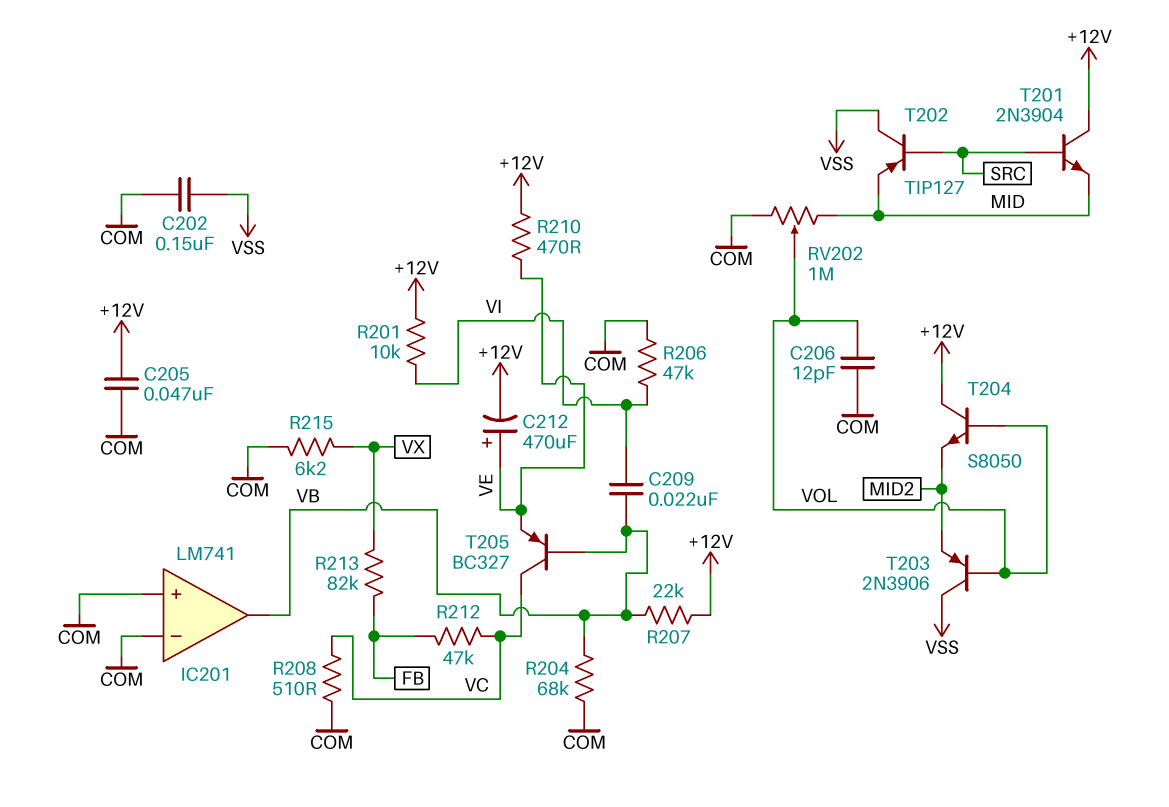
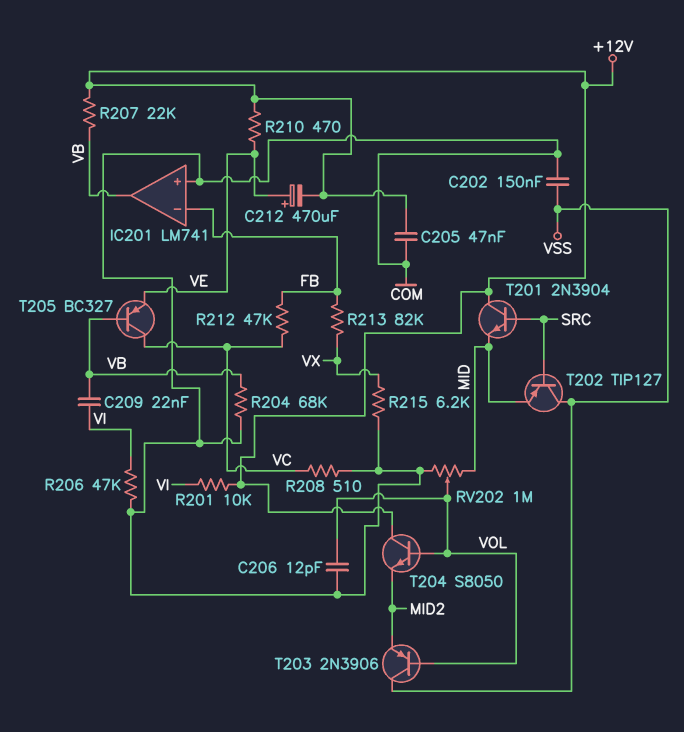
IC201 pin in-: COM -> FB

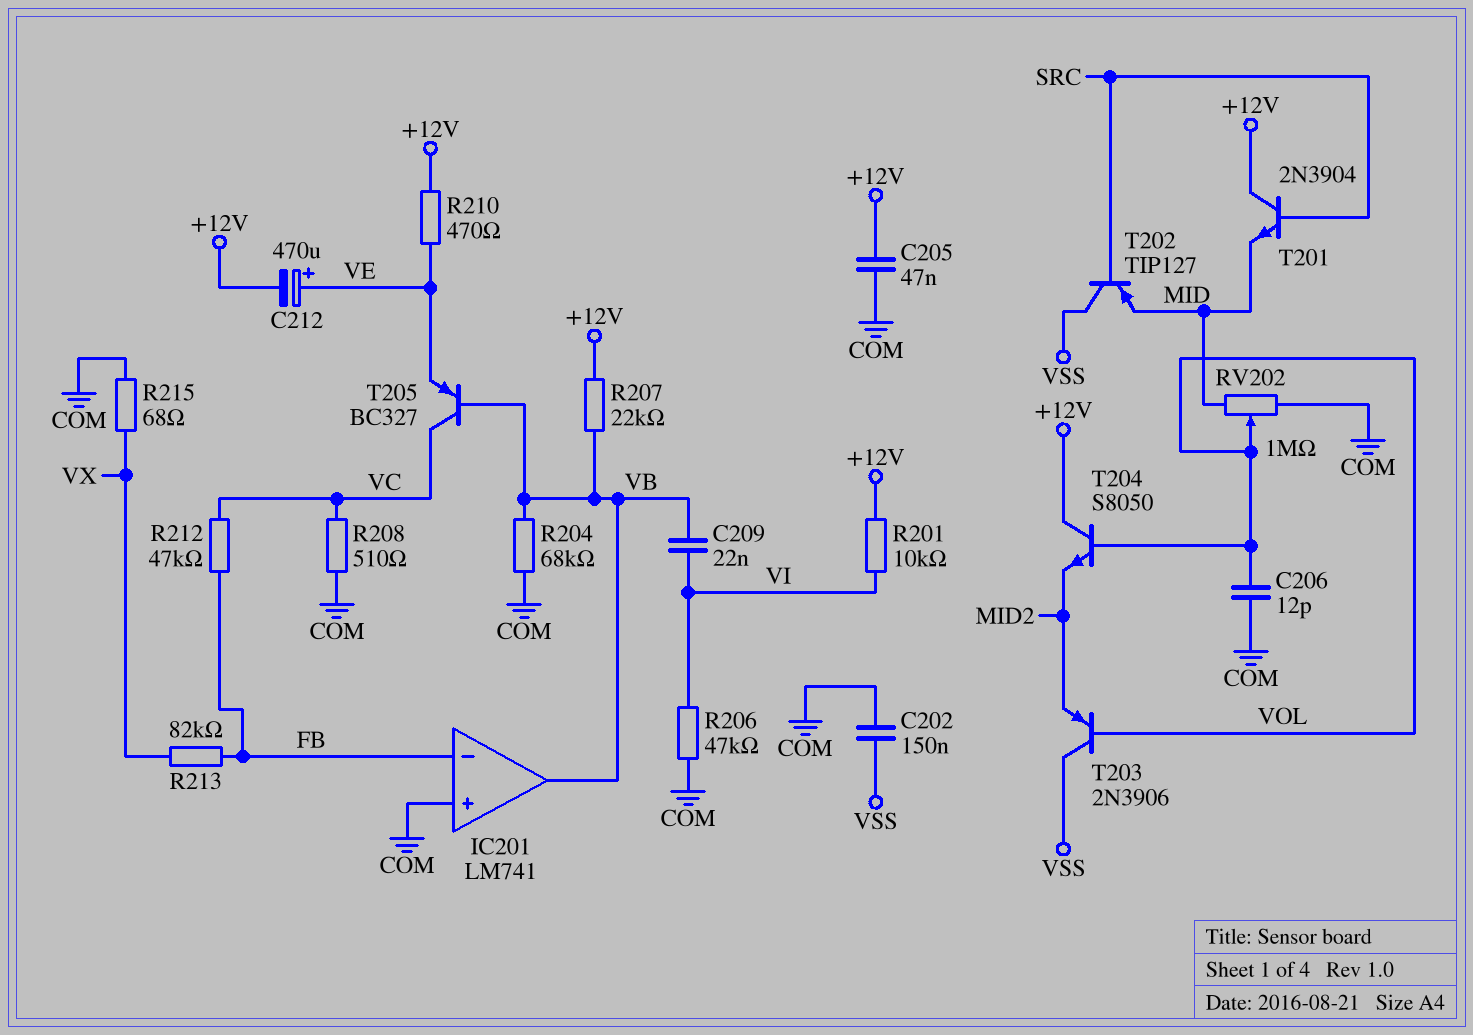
R215: 6.2k (COM, VX) -> 68 (COM, VX)

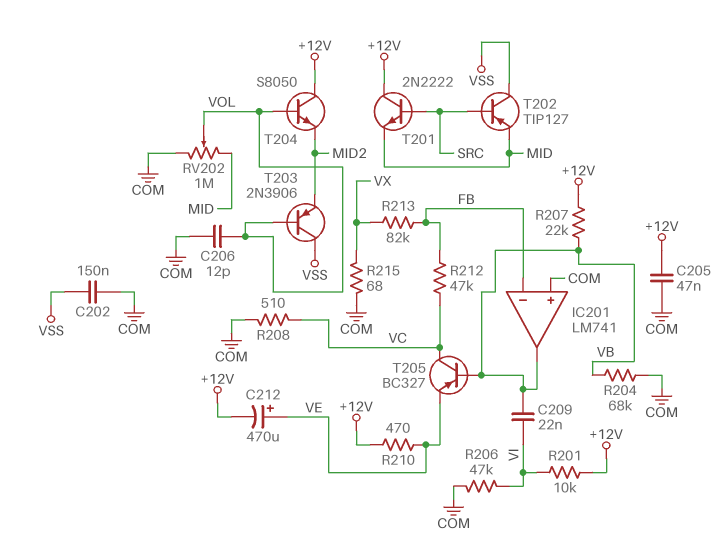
T201: NPN 2N3904 (B SRC, C +12V, E MID) -> NPN 2N2222 (B SRC, C +12V, E MID)

